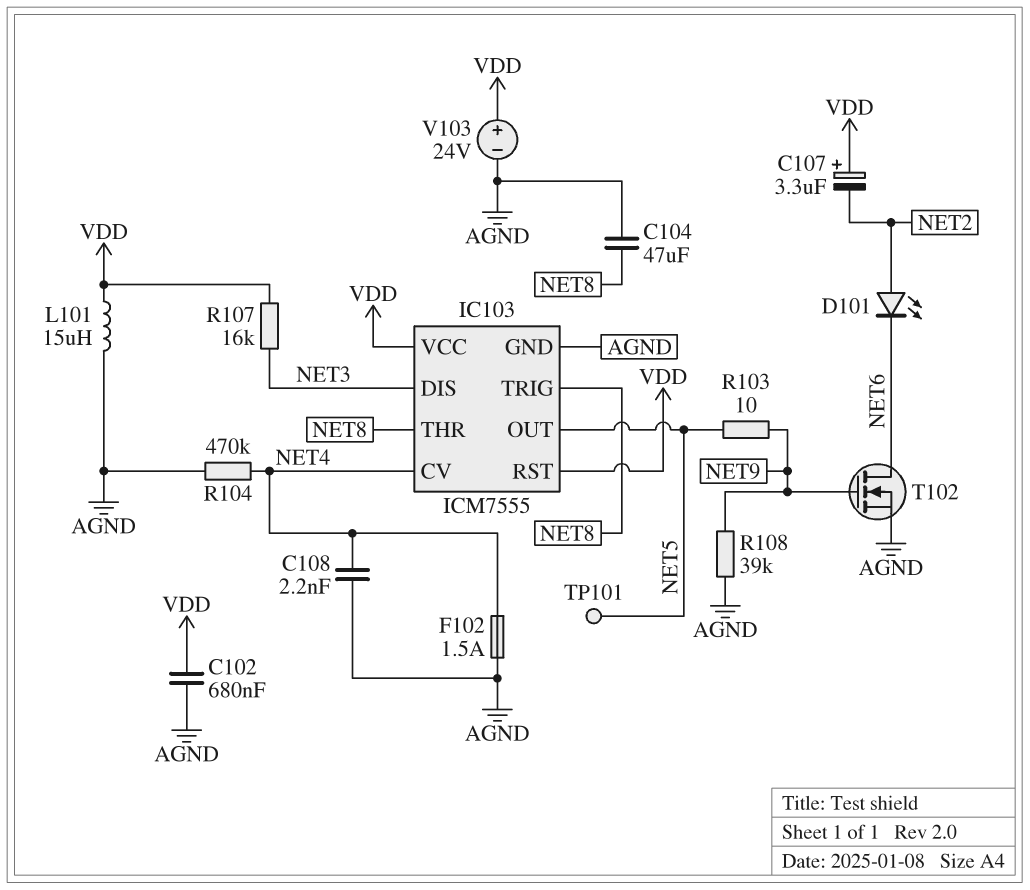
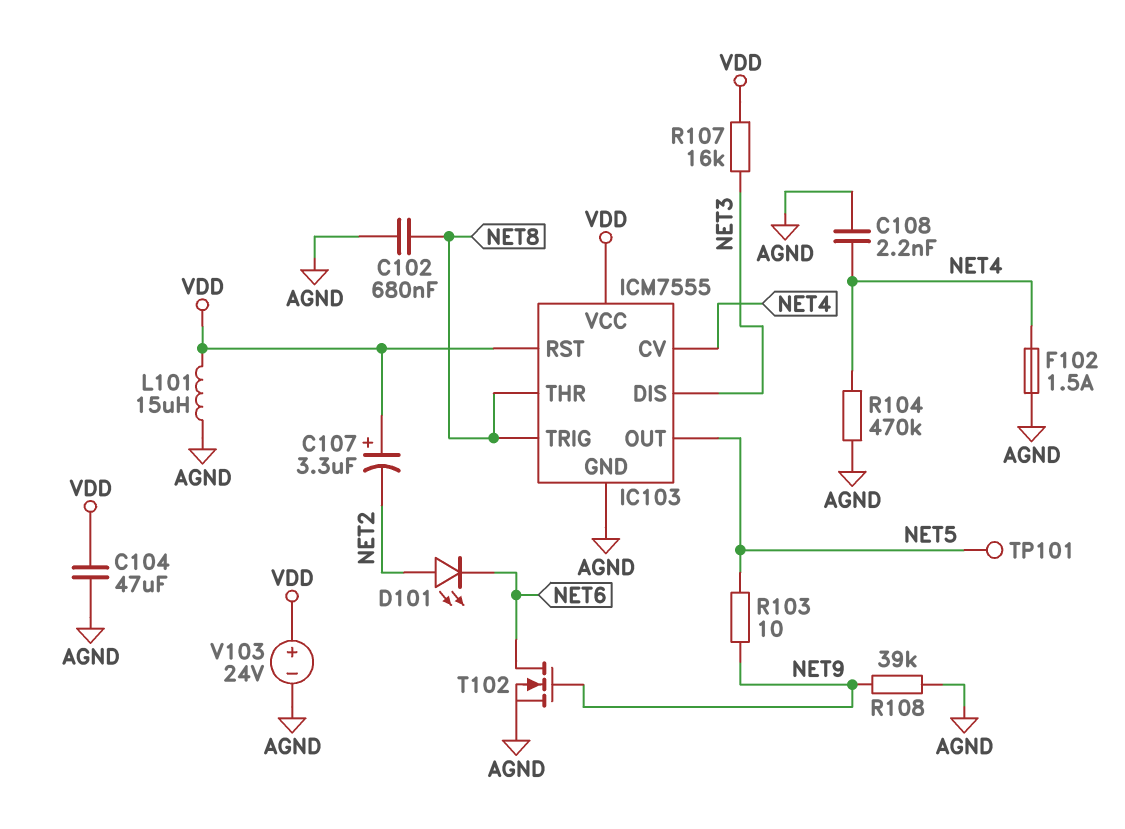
C102: 680nF (AGND, VDD) -> 680nF (AGND, NET8)
C104: 47uF (AGND, NET8) -> 47uF (AGND, VDD)

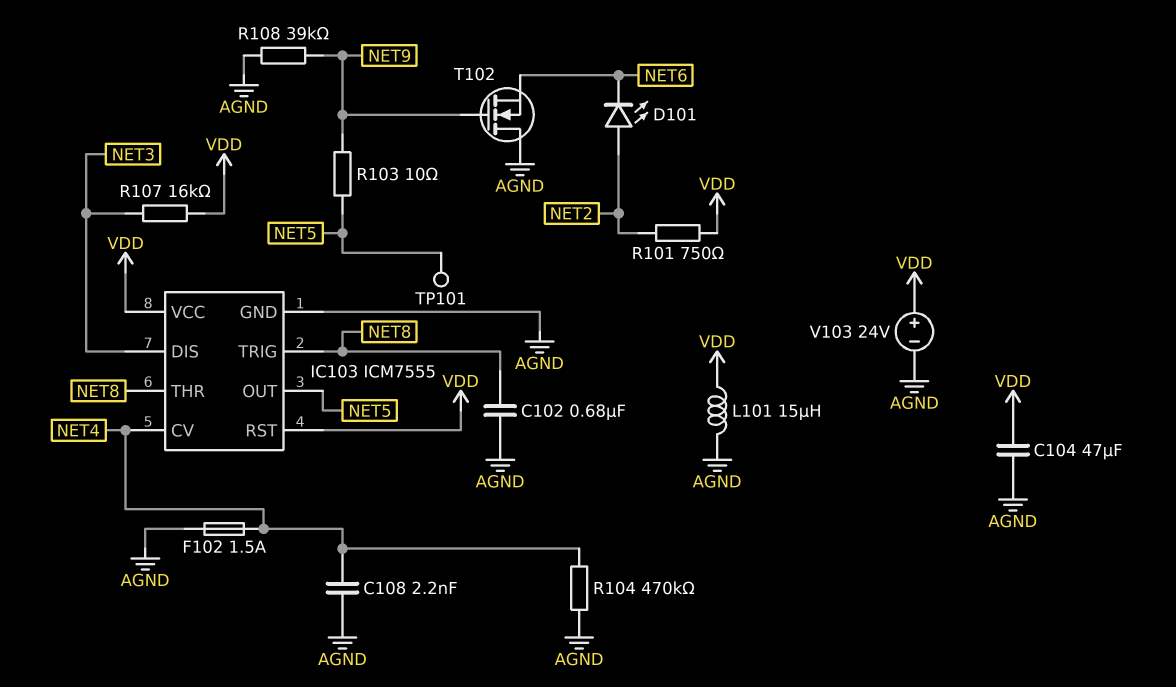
C107: 3.3uF (plus VDD, minus NET2) -> none
R101: none -> 750 (NET2, VDD)
T102: NMOS (G NET9, D NET6, S AGND) -> NMOS (G NET9, D AGND, S NET6)

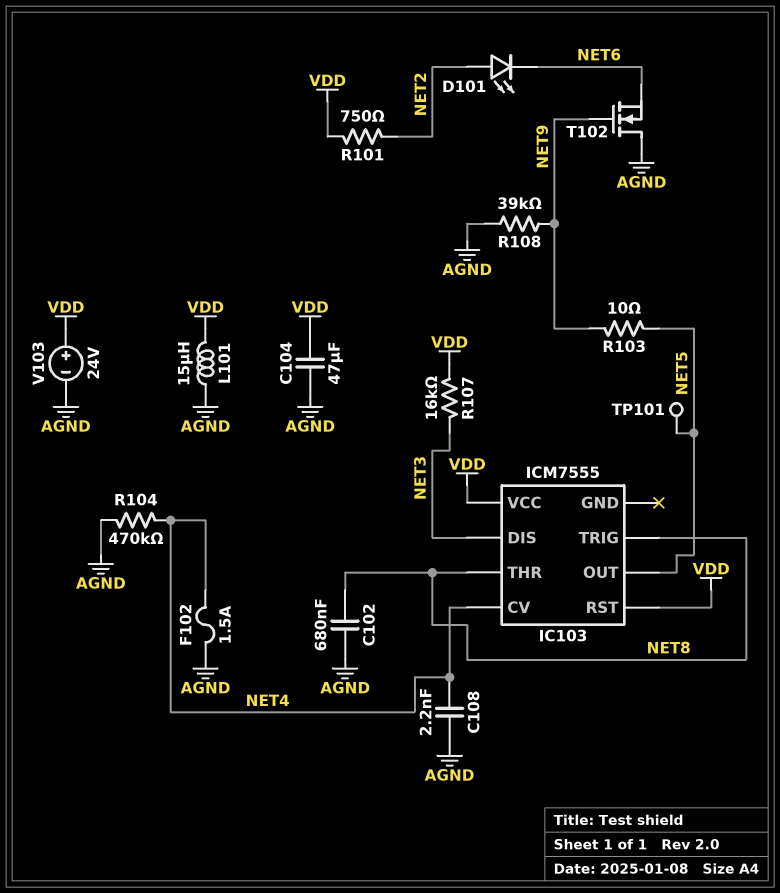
IC103 pin GND: AGND -> none

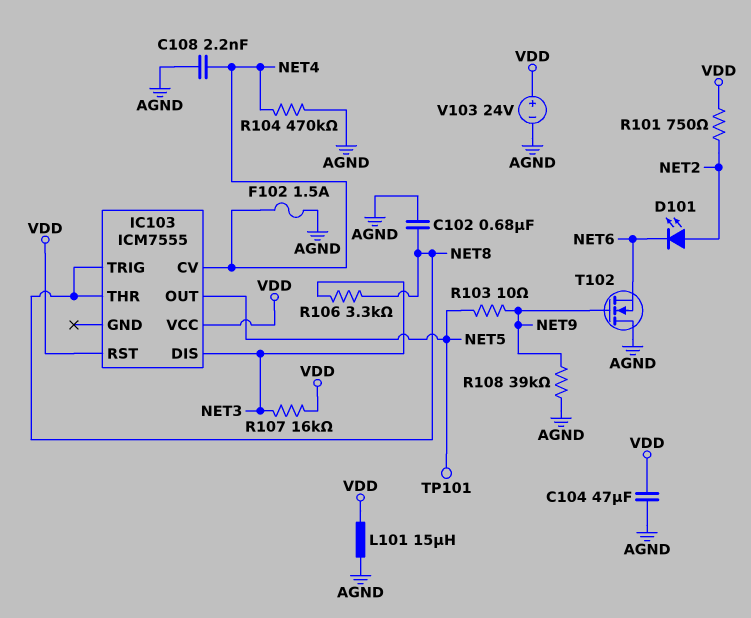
R106: none -> 3.3k (NET3, NET8)

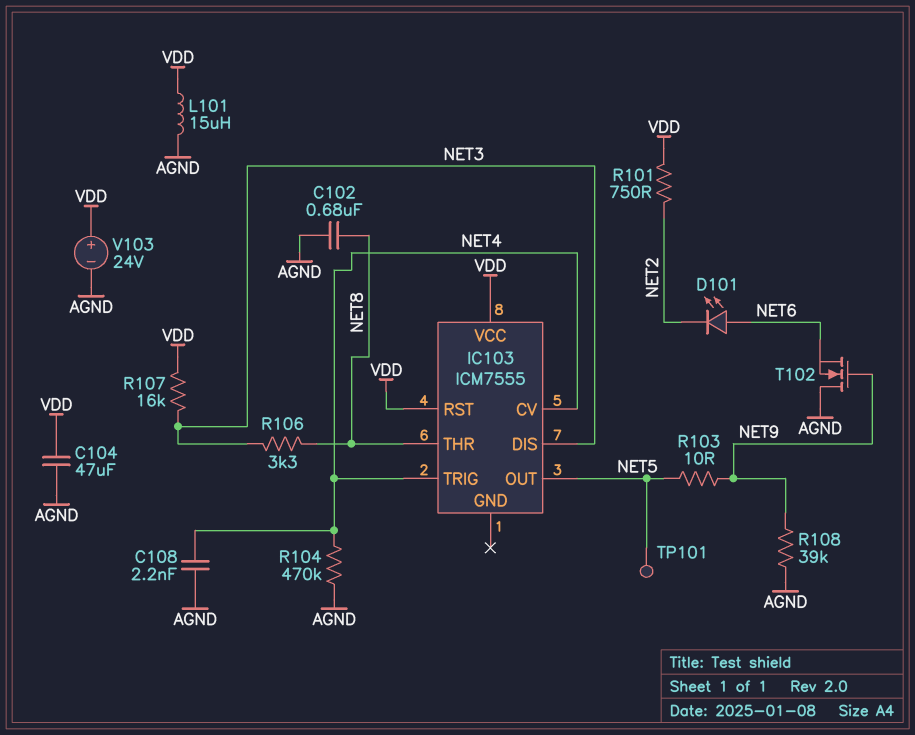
D101: LED (A NET2, K NET6) -> LED (A NET6, K NET2)
F102: 1.5A (AGND, NET4) -> none
IC103 pin TRIG: NET8 -> NET4

